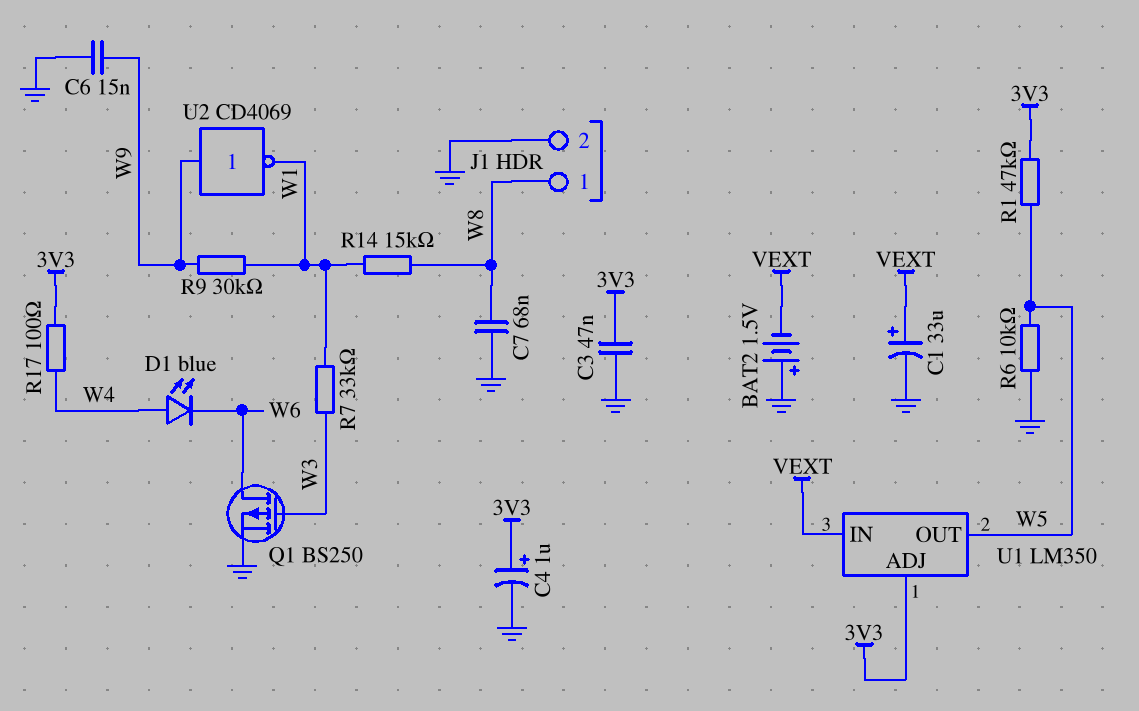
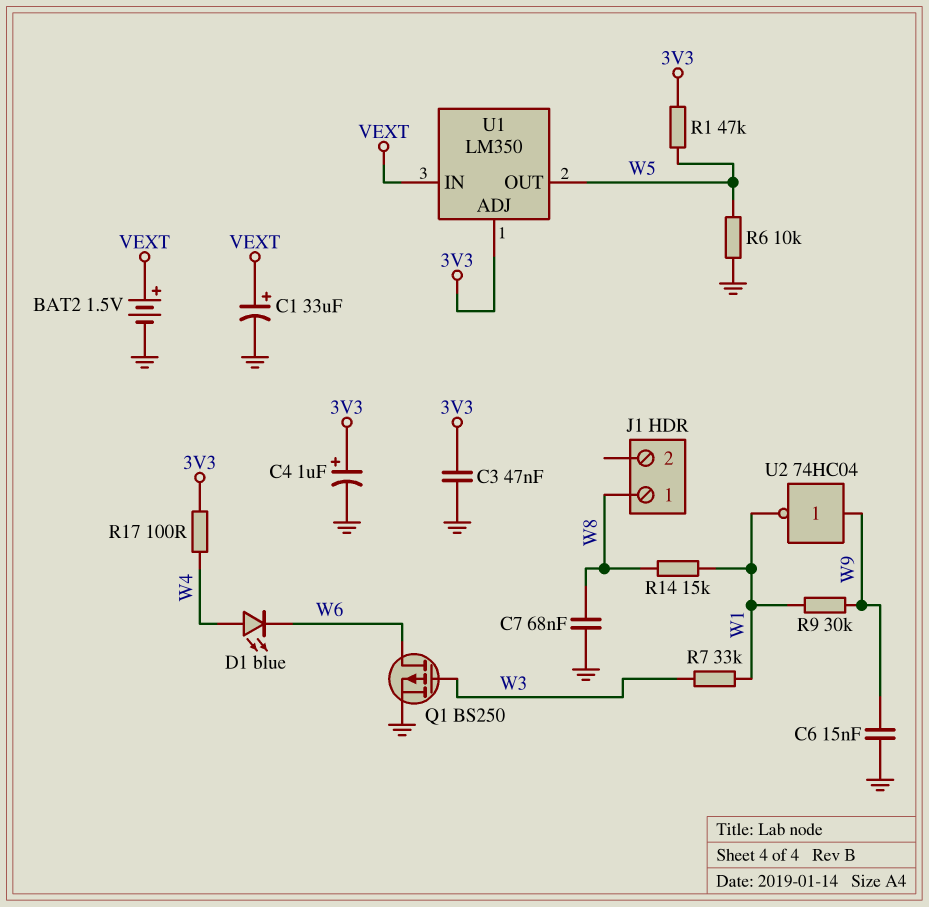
BAT2: 1.5V (plus GND, minus VEXT) -> 1.5V (plus VEXT, minus GND)
J1 pin 2: GND -> none
U2: NOT CD4069 (in W9, out W1) -> NOT 74HC04 (in W9, out W1)

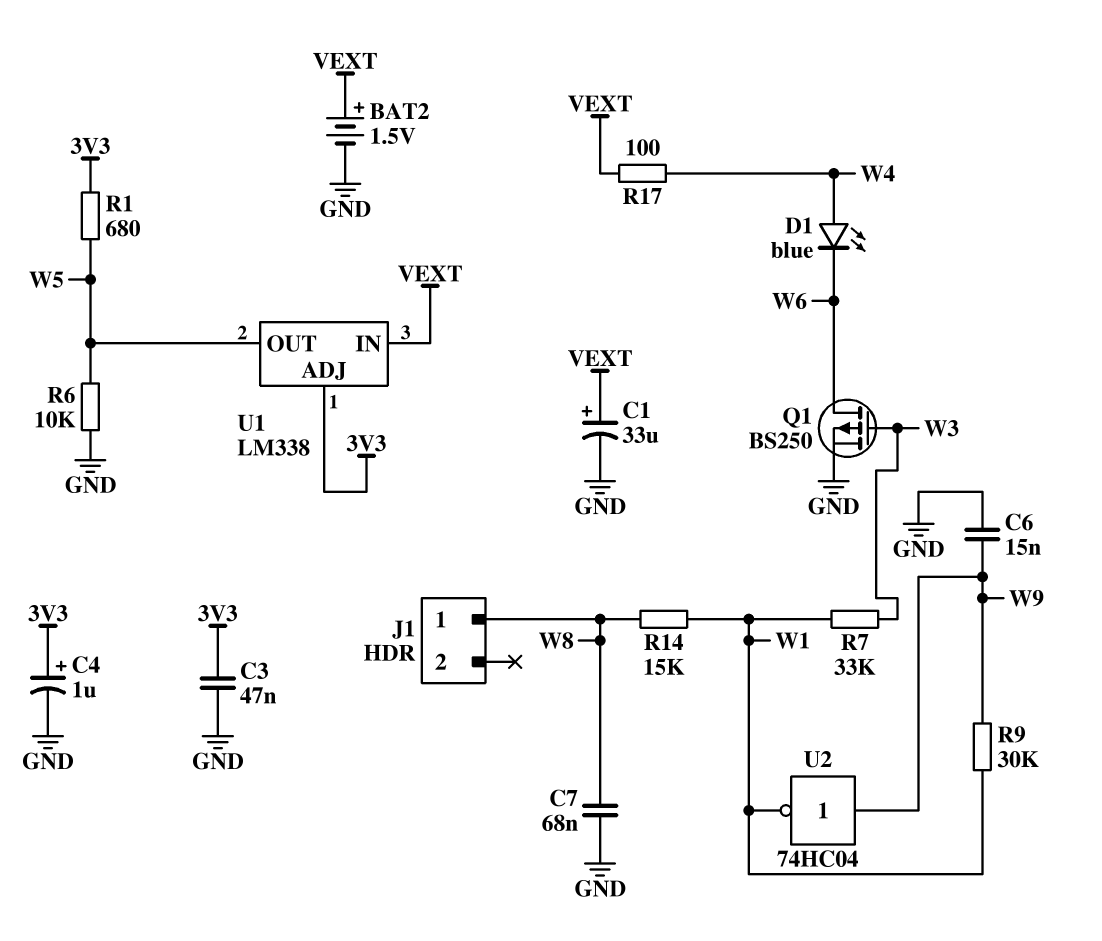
R1: 47k (3V3, W5) -> 680 (3V3, W5)
R17: 100 (3V3, W4) -> 100 (VEXT, W4)
U1: LM350 -> LM338

